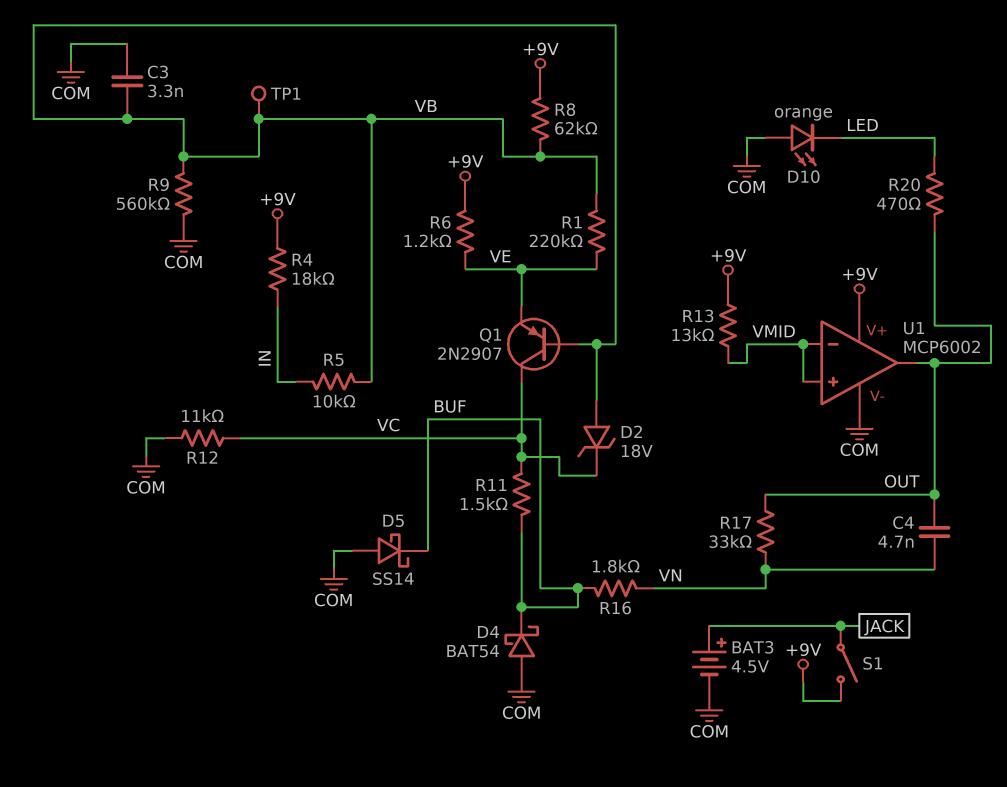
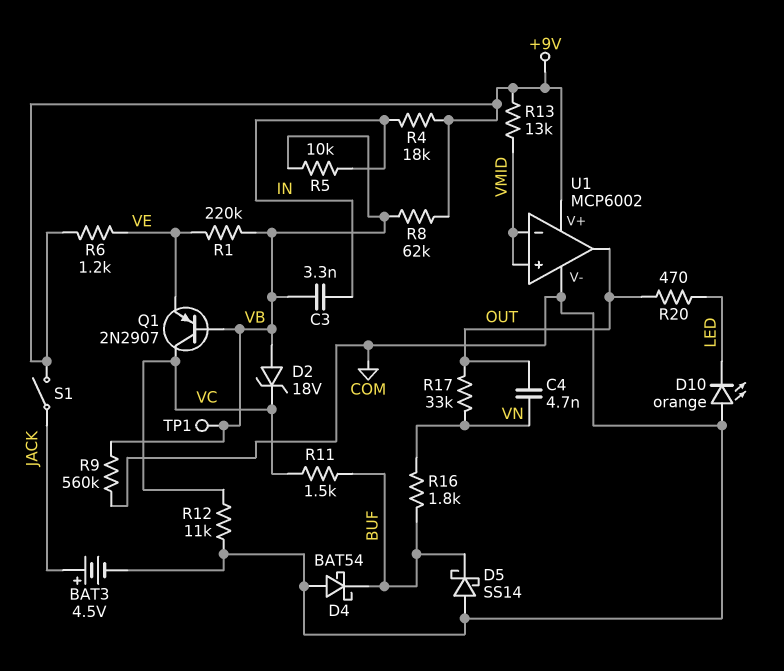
C3: 3.3nF (COM, VB) -> 3.3nF (IN, VB)

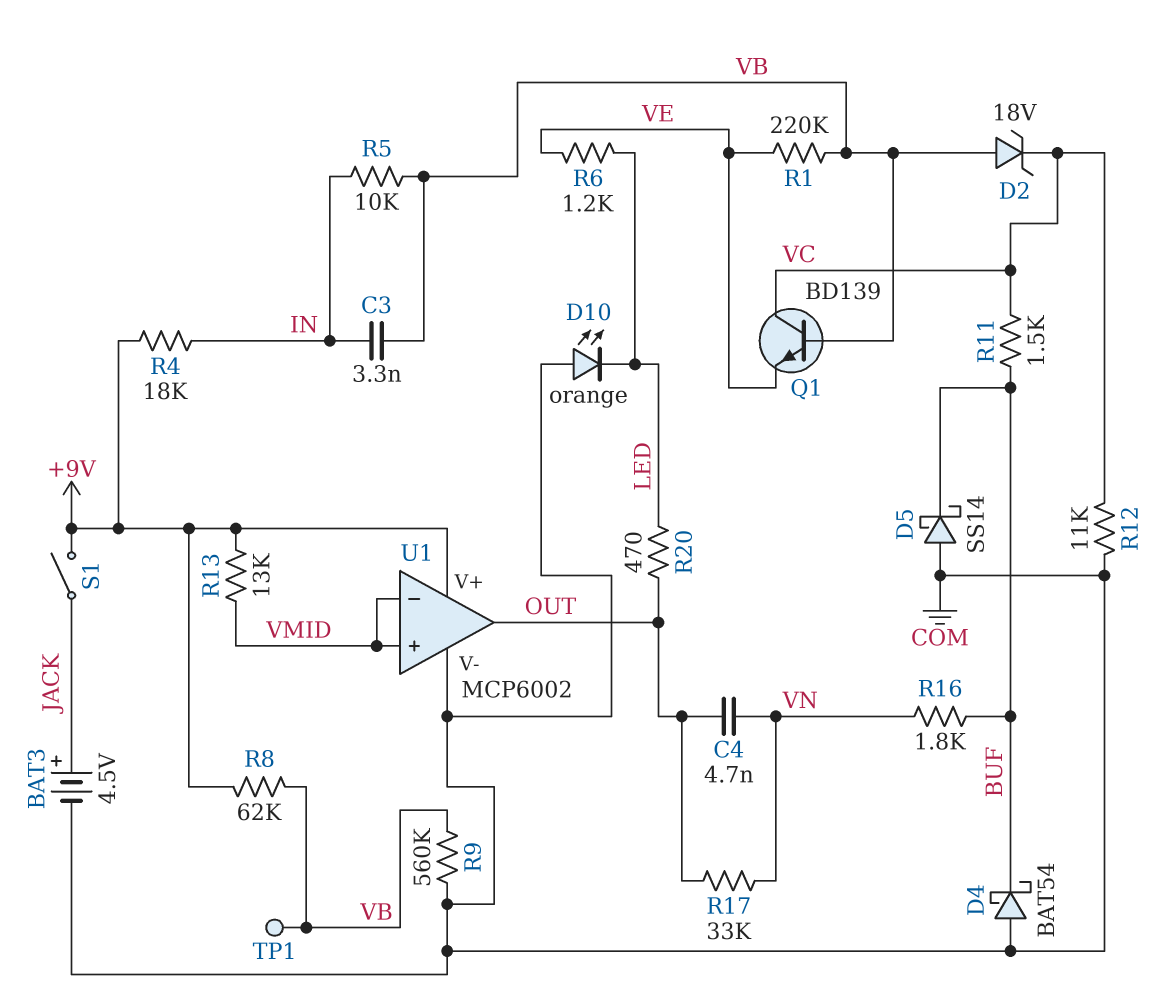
Q1: PNP 2N2907 (B VB, C VC, E VE) -> NPN BD139 (B VB, C VC, E VE)
R6: 1.2k (+9V, VE) -> 1.2k (LED, VE)

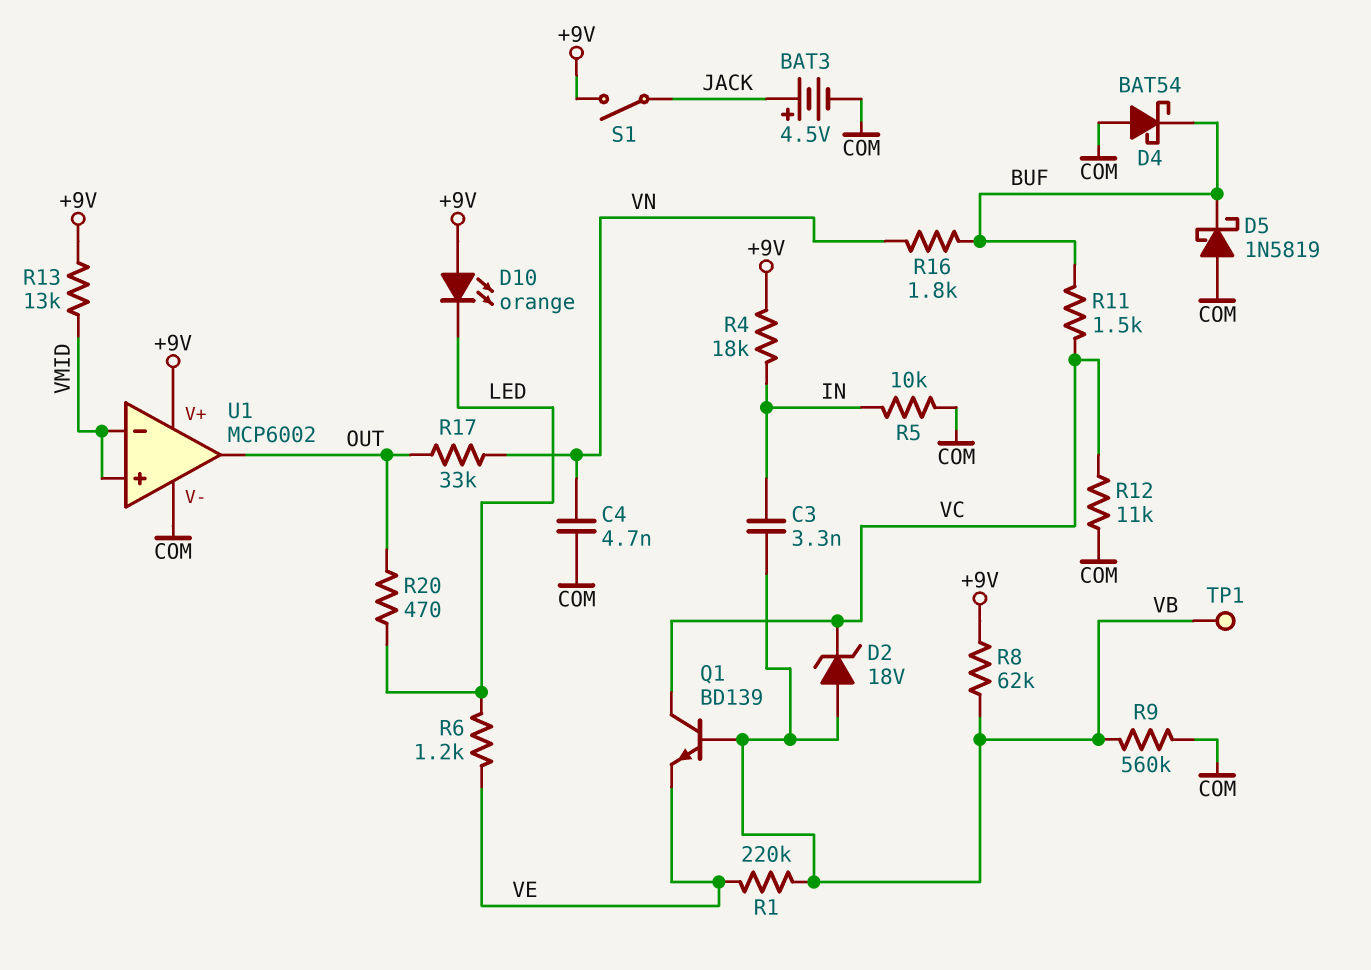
C4: 4.7nF (OUT, VN) -> 4.7nF (COM, VN)
D5: schottky SS14 (A COM, K BUF) -> schottky 1N5819 (A COM, K BUF)
D10: LED orange (A COM, K LED) -> LED orange (A +9V, K LED)
R5: 10k (IN, VB) -> 10k (COM, IN)

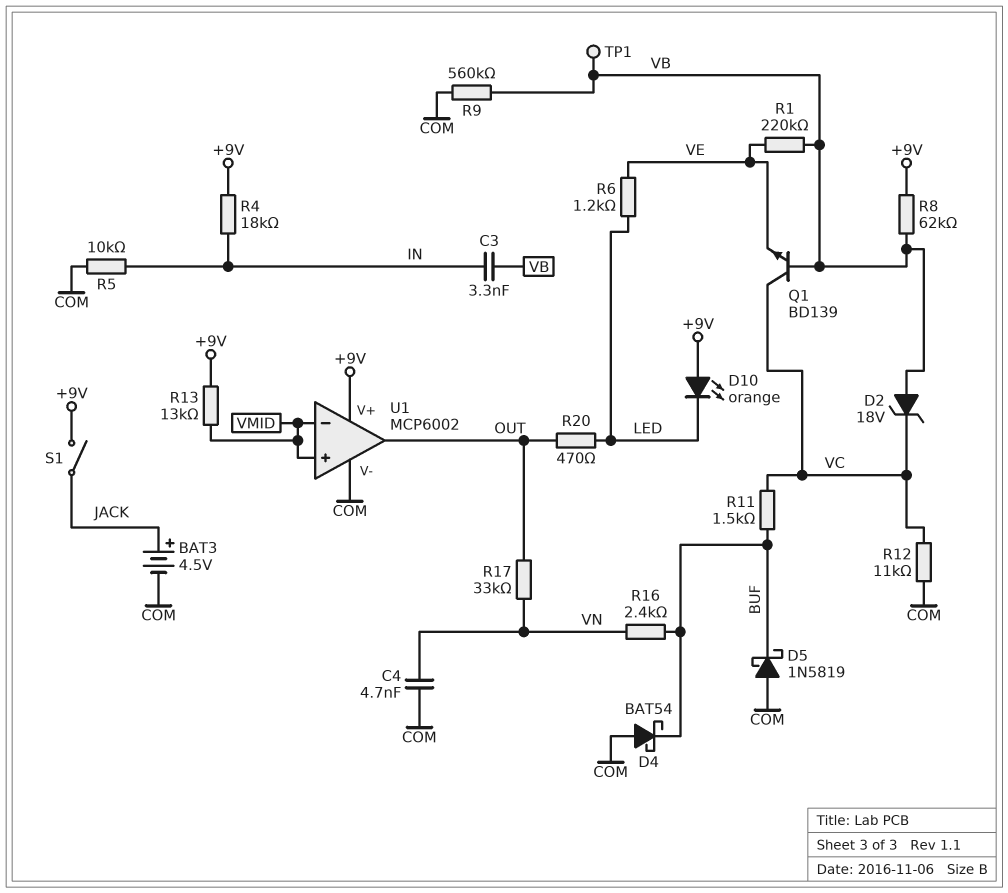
R16: 1.8k (BUF, VN) -> 2.4k (BUF, VN)

